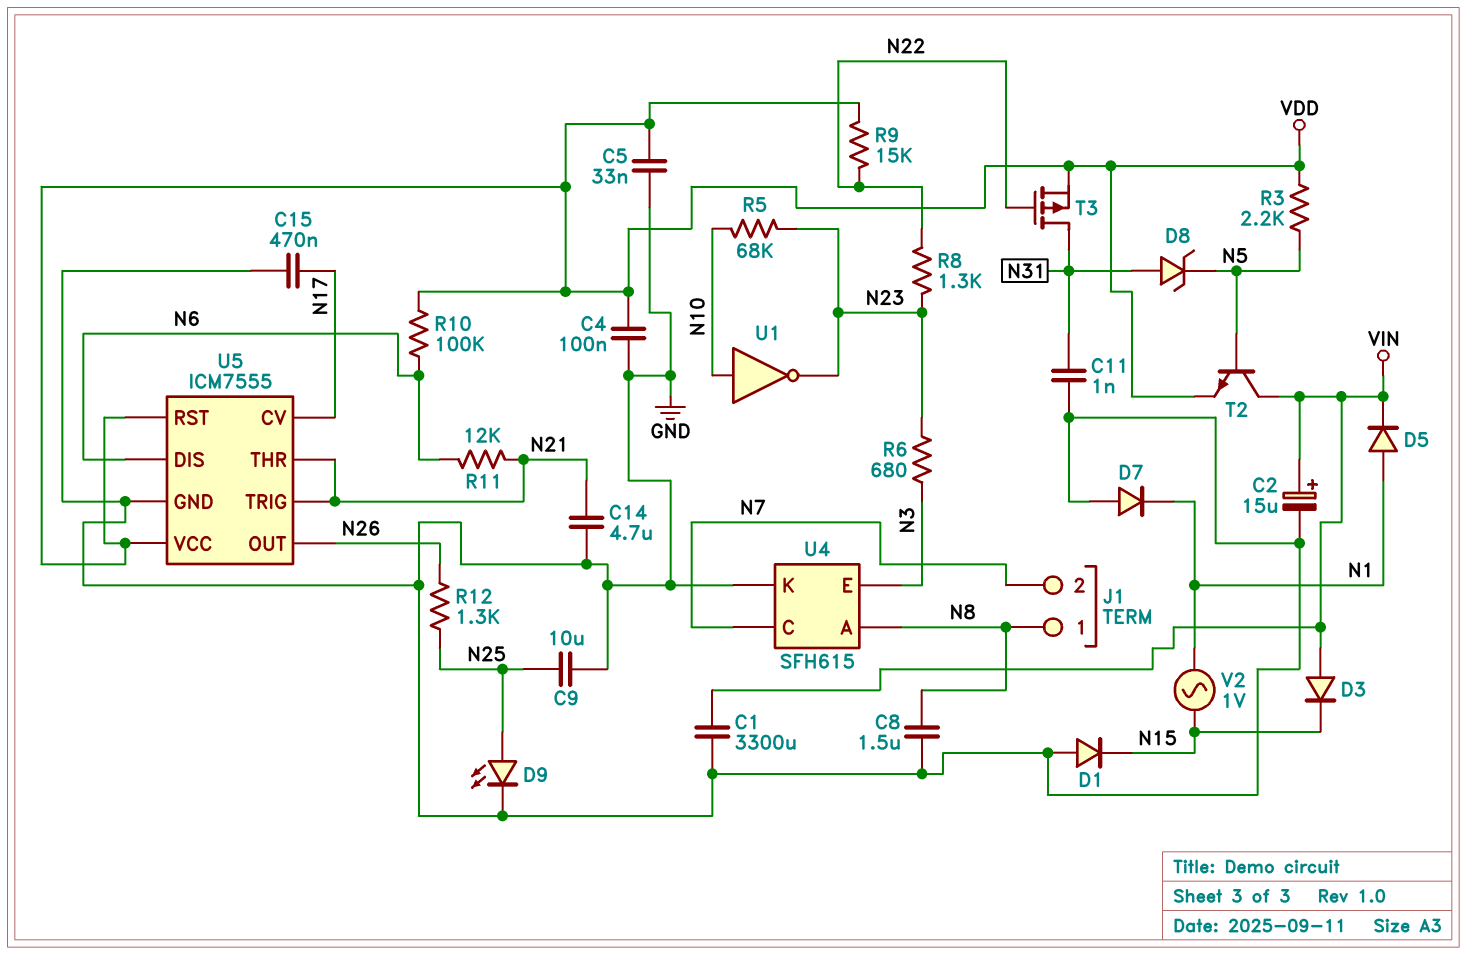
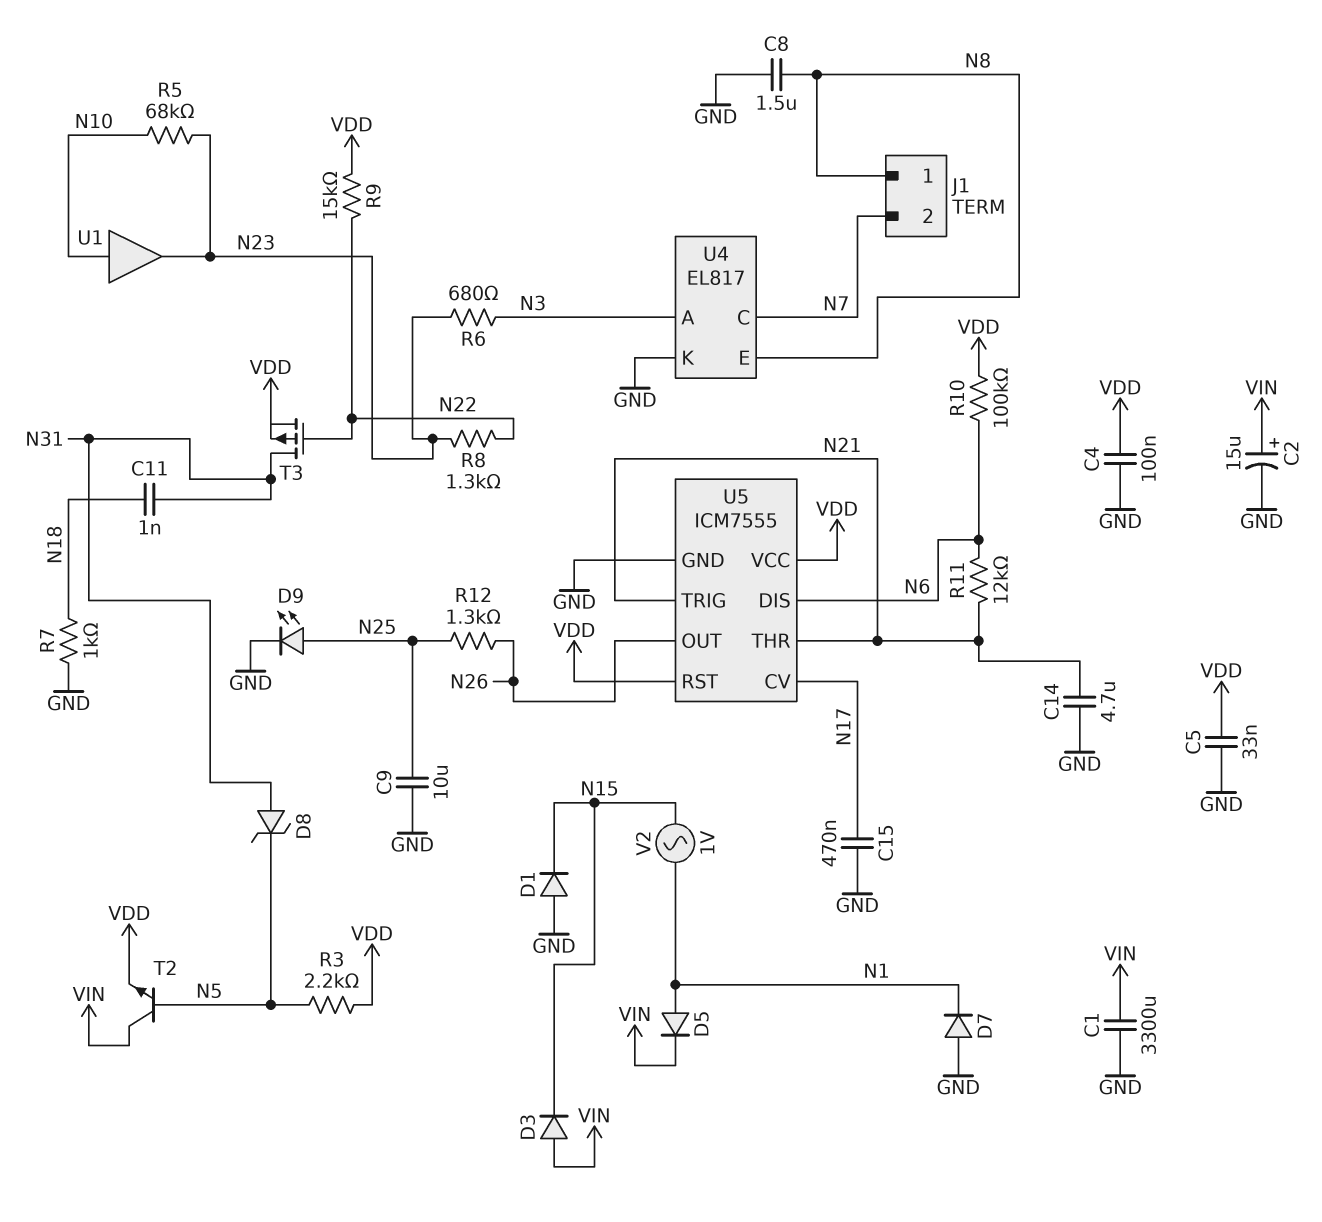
C11: 1nF (GND, N31) -> 1nF (N18, N31)
R7: none -> 1k (GND, N18)
U1: NOT (in N10, out N23) -> buffer (in N10, out N23)
U4: SFH615 -> EL817
U4 pin A: N8 -> N3
U4 pin E: N3 -> N8

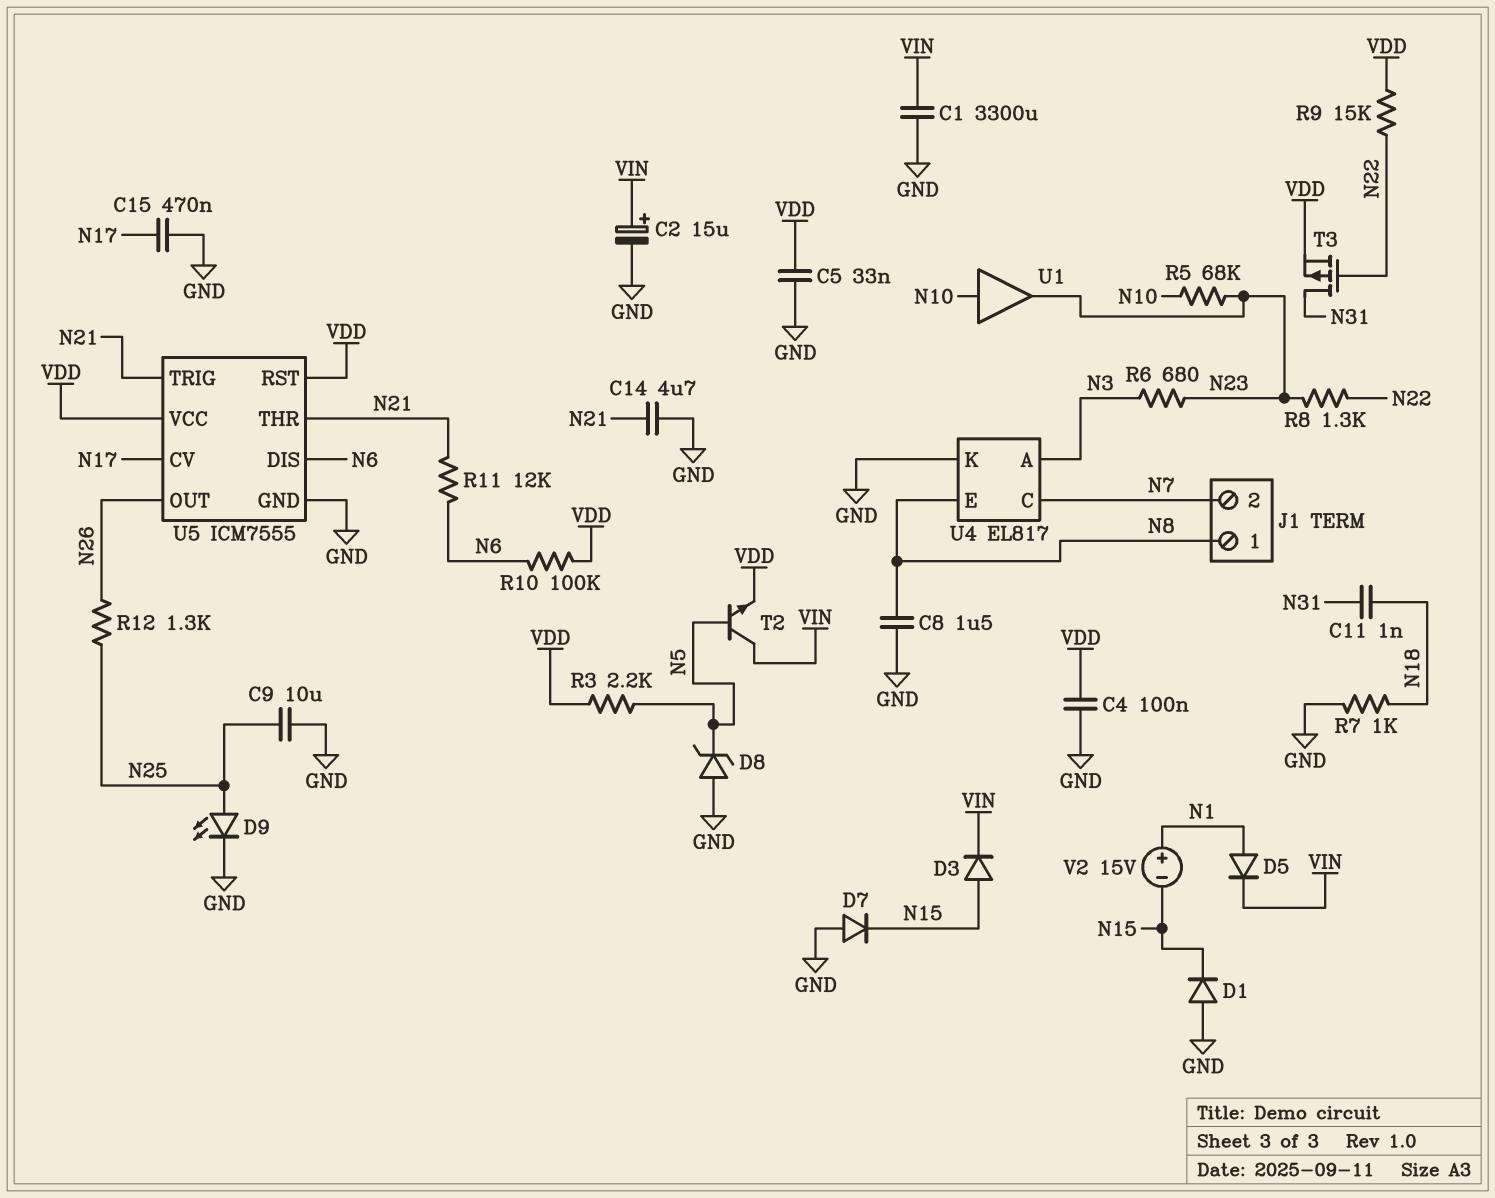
D3: diode (A VIN, K N15) -> diode (A N15, K VIN)
D7: diode (A GND, K N1) -> diode (A GND, K N15)
D8: zener (A N31, K N5) -> zener (A GND, K N5)
V2: AC 1V (N1, N15) -> 15V (plus N1, minus N15)

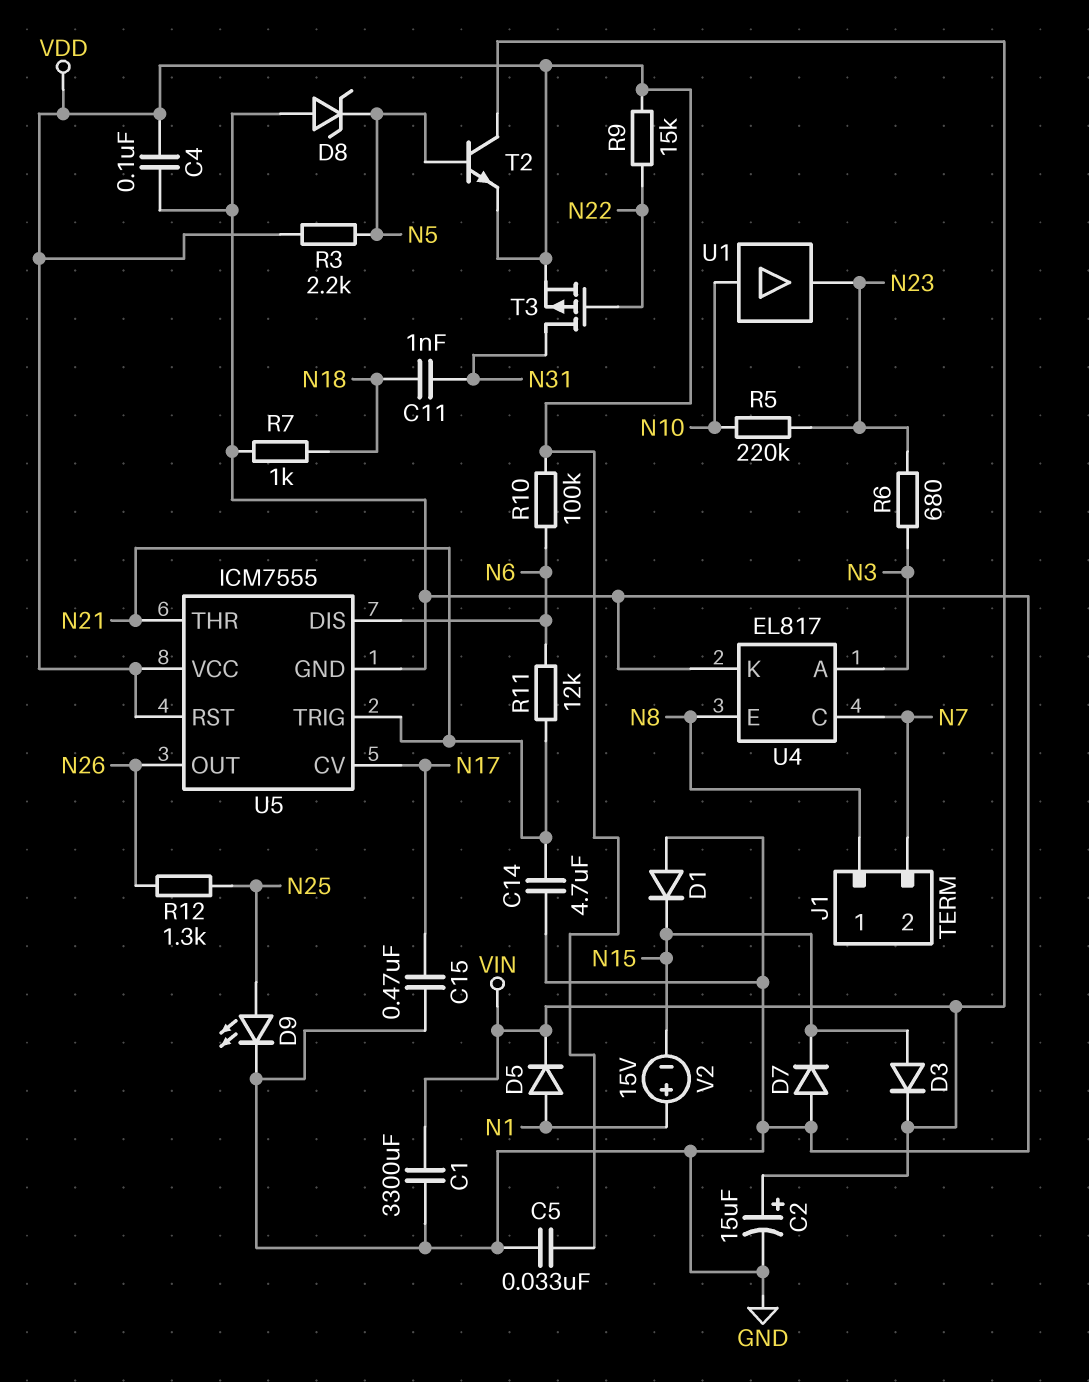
C8: 1.5uF (GND, N8) -> none
C9: 10uF (GND, N25) -> none
R5: 68k (N10, N23) -> 220k (N10, N23)
R8: 1.3k (N22, N23) -> none

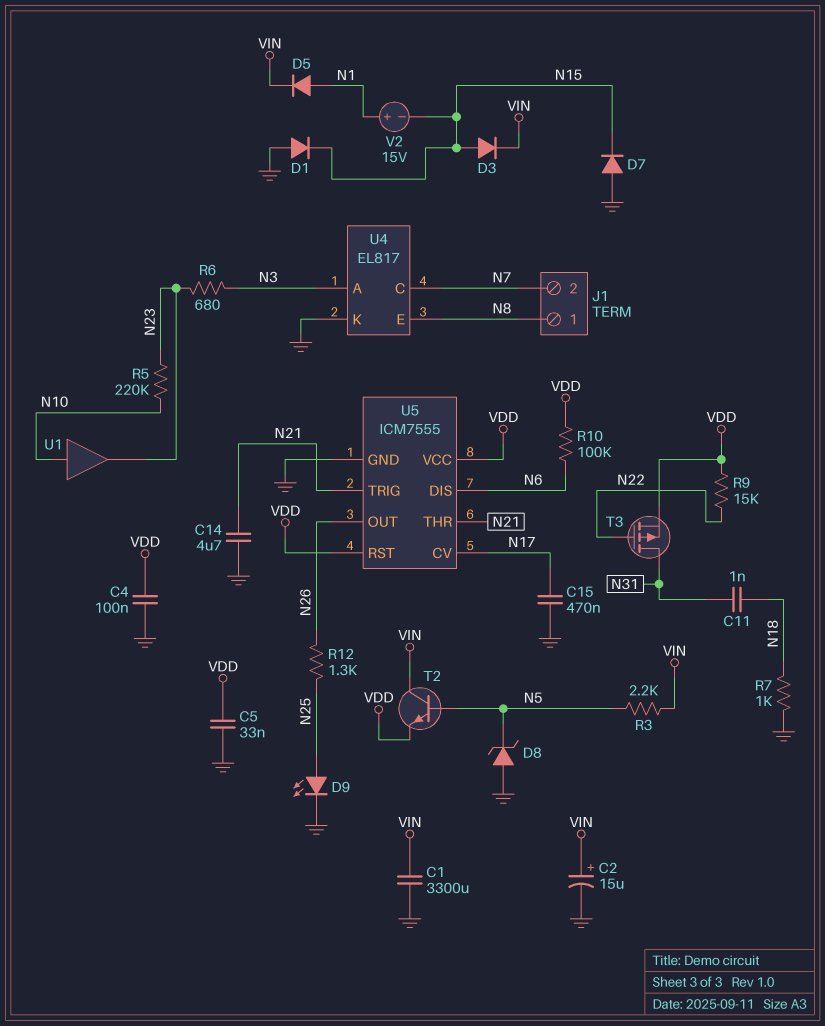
R3: 2.2k (N5, VDD) -> 2.2k (N5, VIN)
R11: 12k (N6, N21) -> none

